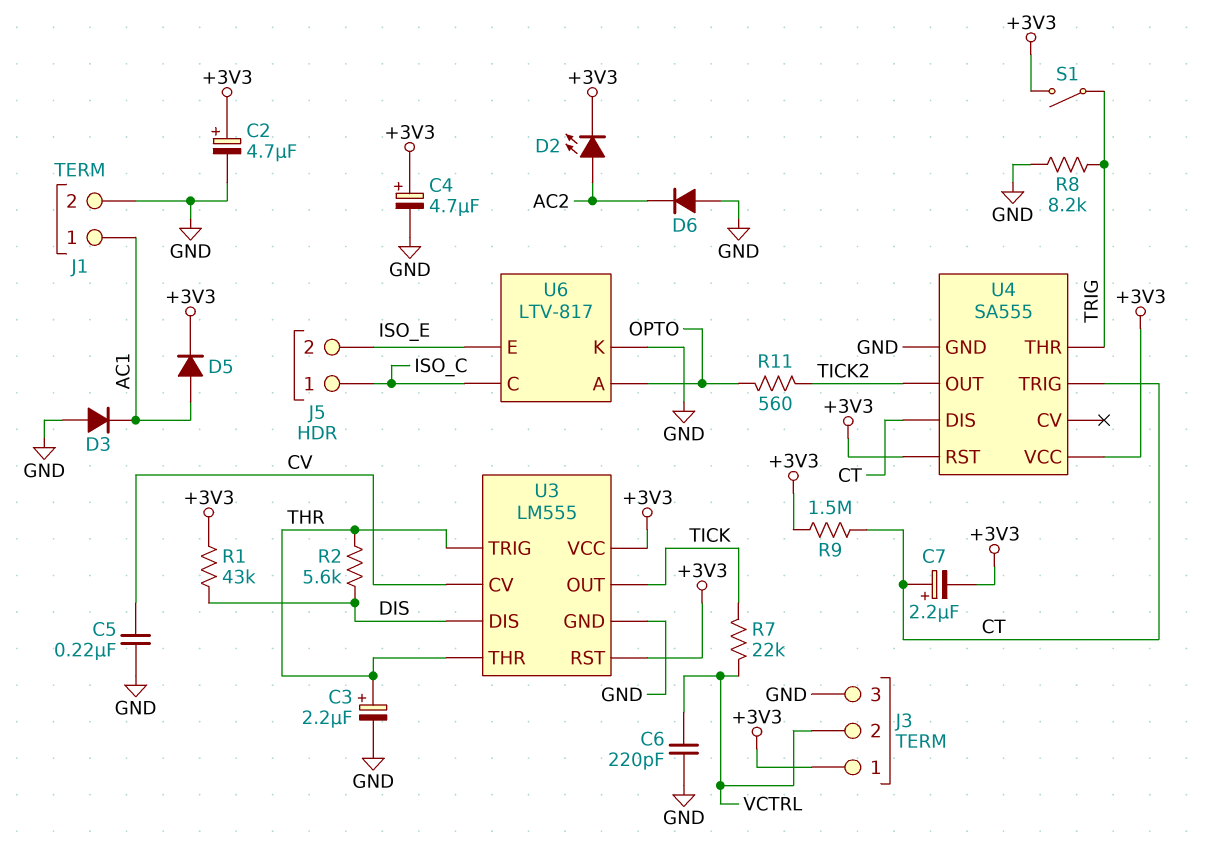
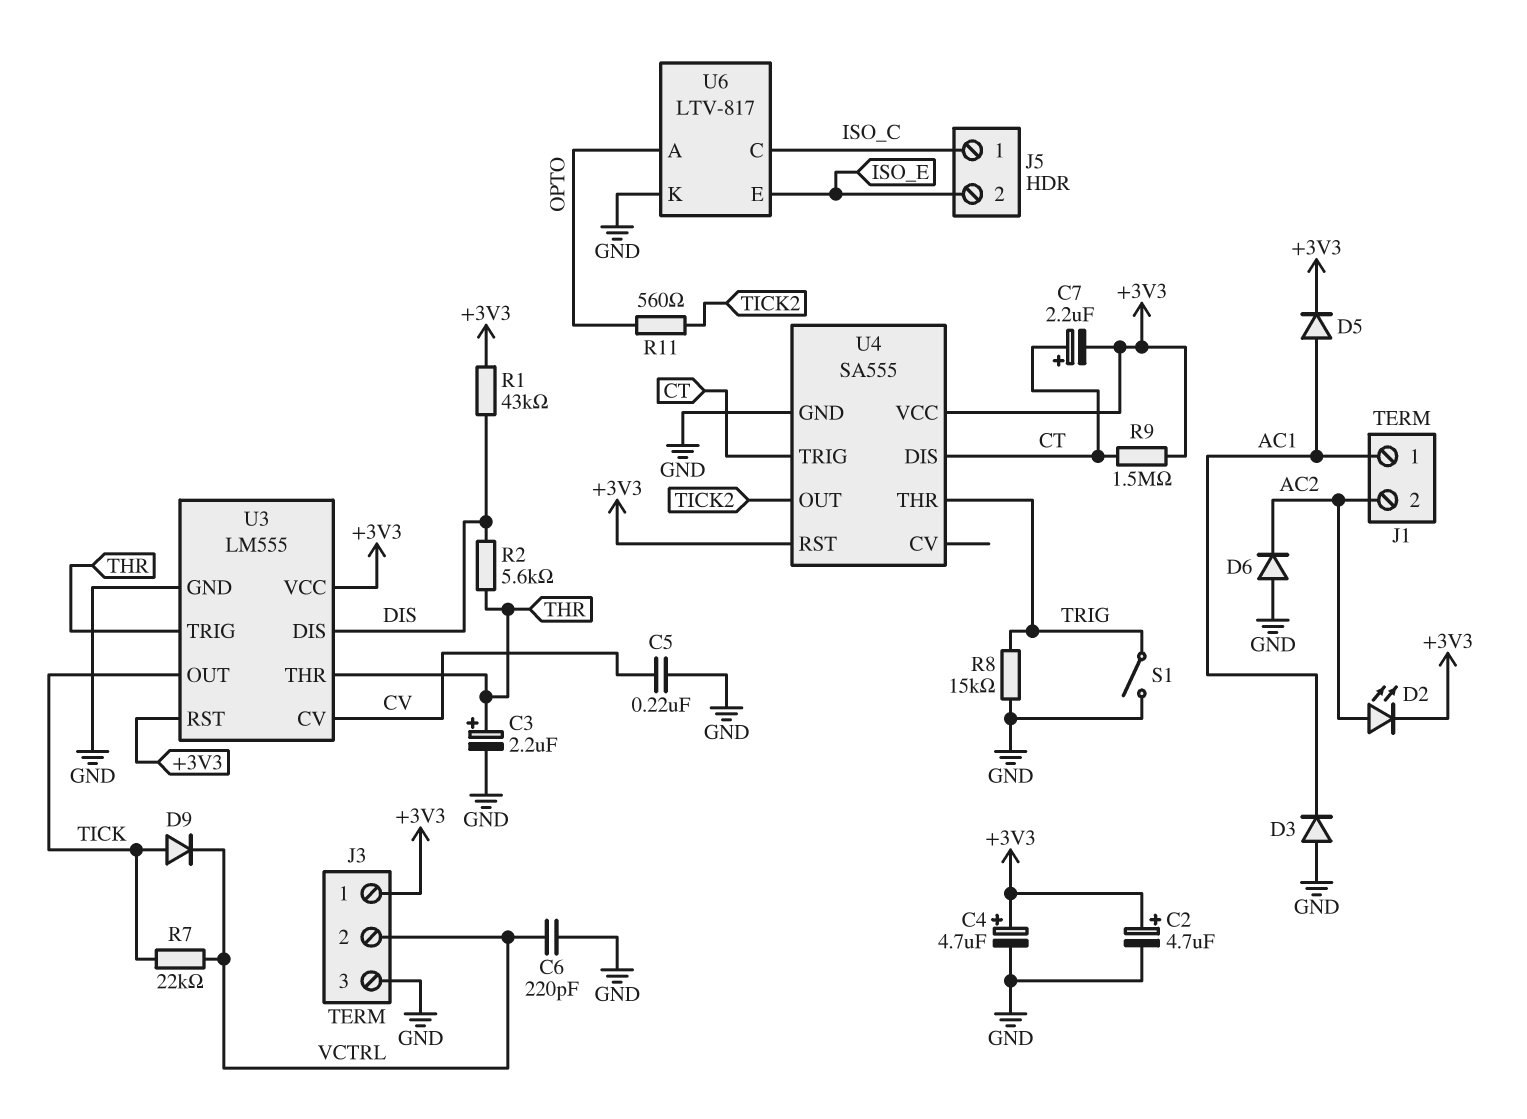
D9: none -> diode (A TICK, K VCTRL)
J1 pin 2: GND -> AC2
R8: 8.2k (GND, TRIG) -> 15k (GND, TRIG)
S1: switch (+3V3, TRIG) -> switch (GND, TRIG)

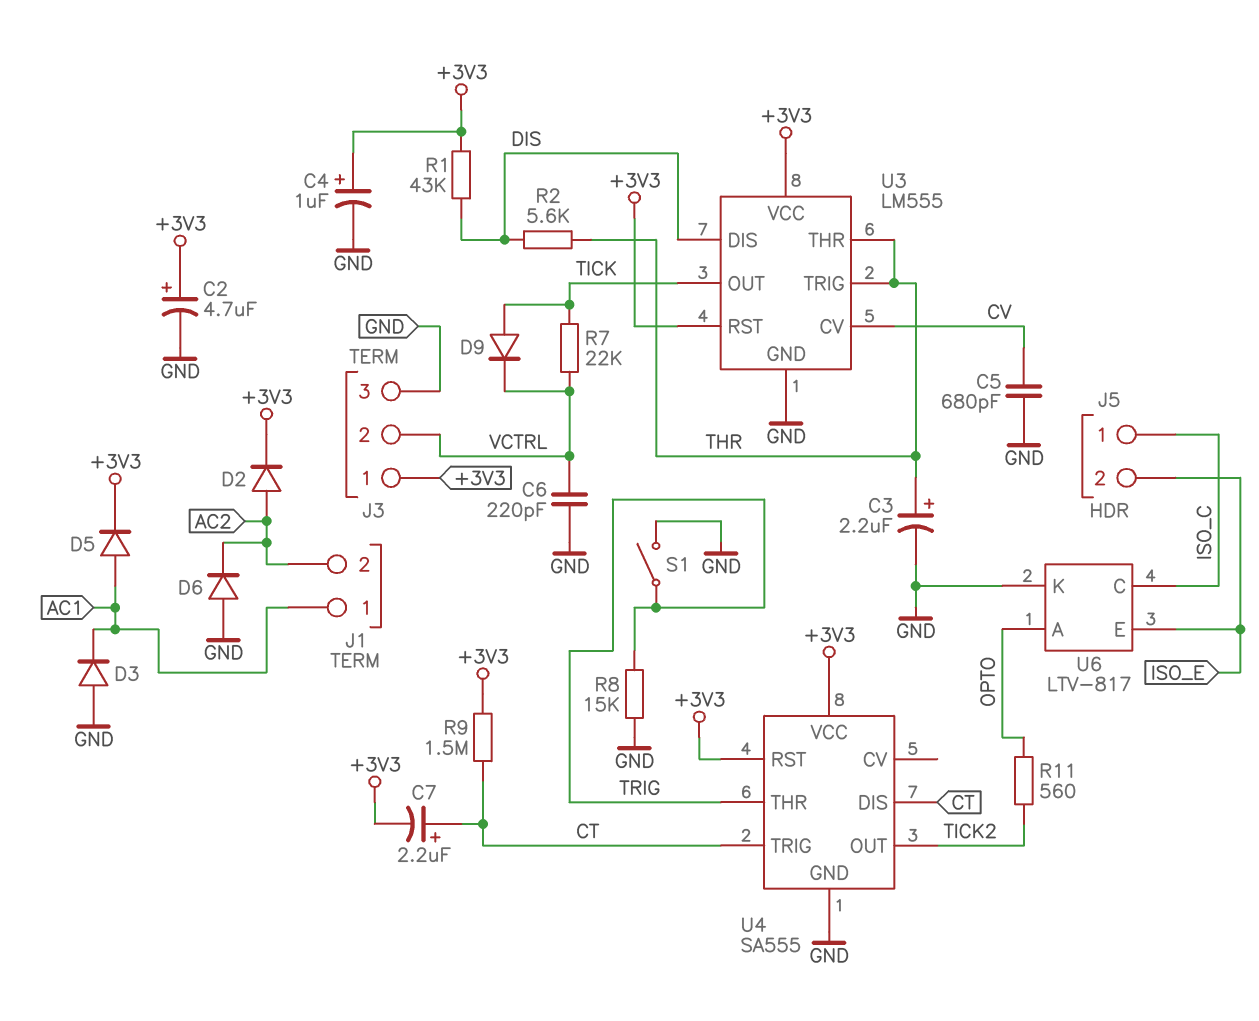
C4: 4.7uF (plus +3V3, minus GND) -> 1uF (plus +3V3, minus GND)
C5: 220nF (CV, GND) -> 680pF (CV, GND)
D2: LED (A AC2, K +3V3) -> diode (A AC2, K +3V3)

